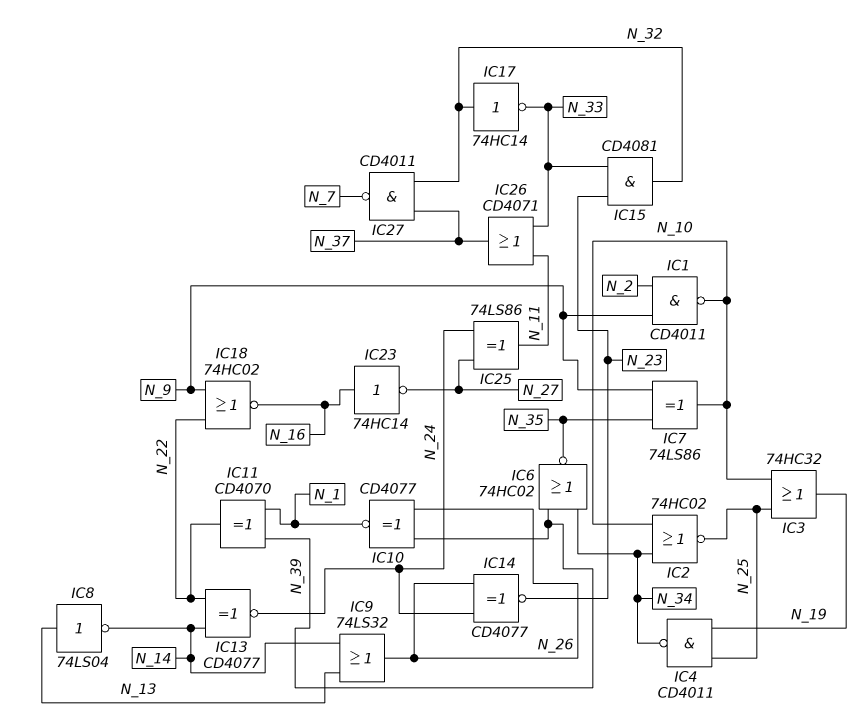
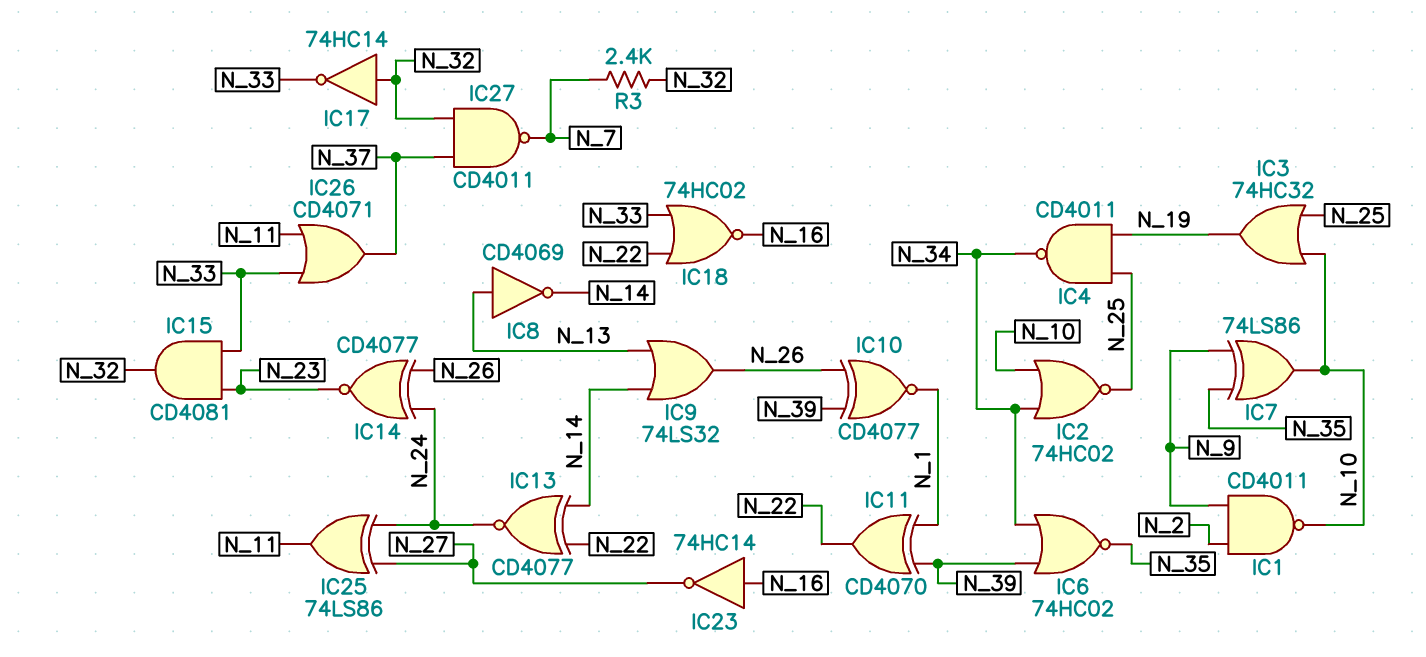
IC8: NOT 74LS04 (in N_13, out N_14) -> NOT CD4069 (in N_13, out N_14)
IC18: NOR 74HC02 (in N_9, in N_22, out N_16) -> NOR 74HC02 (in N_22, in N_33, out N_16)
R3: none -> 2.4k (N_7, N_32)

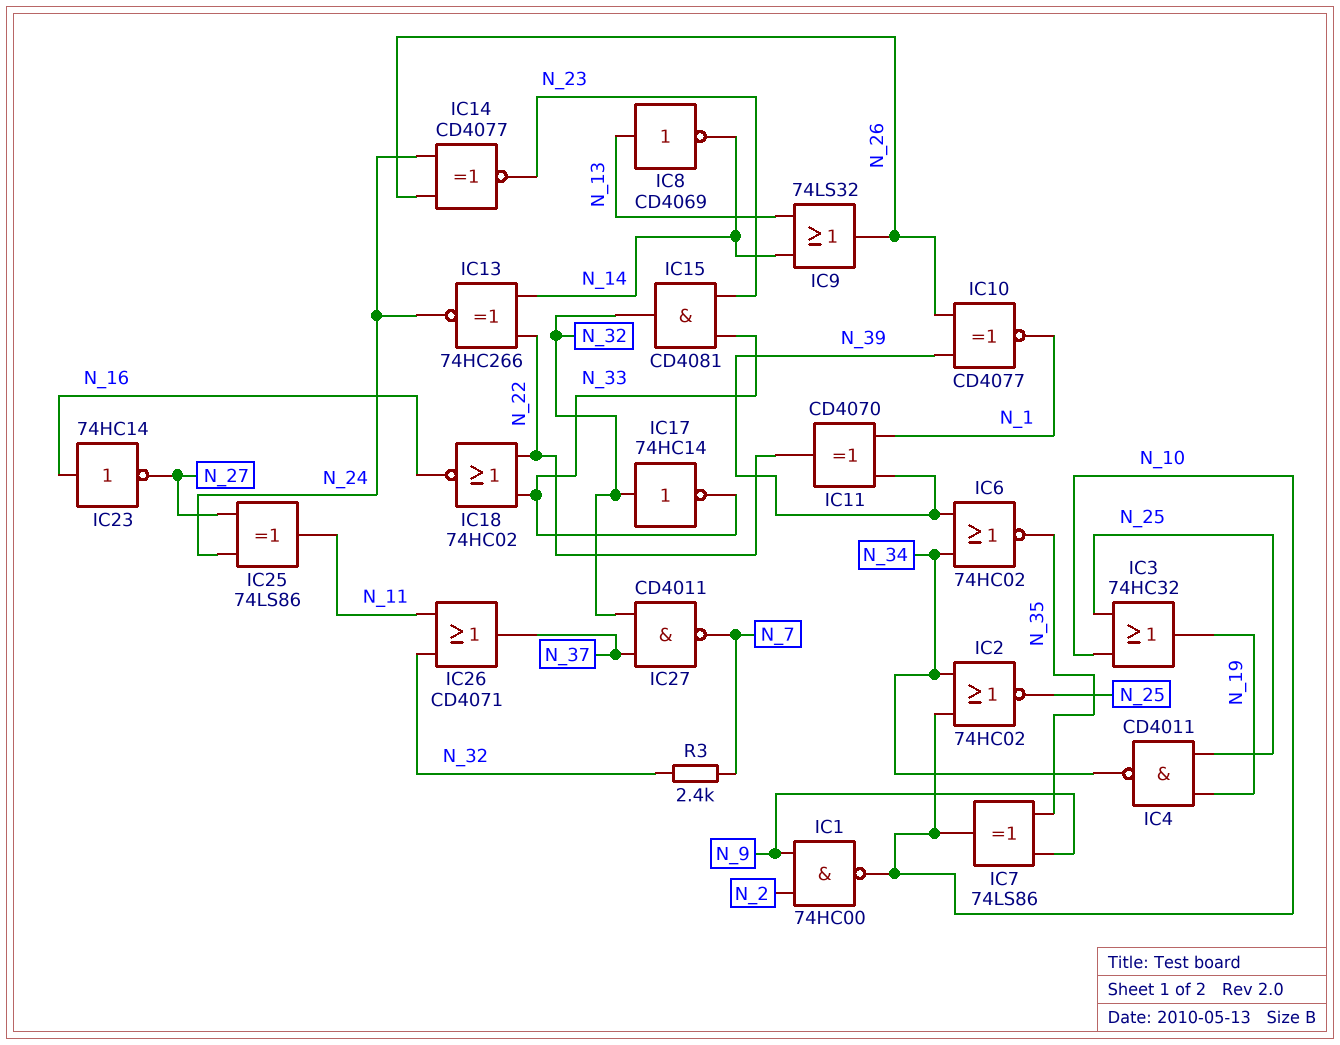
IC1: NAND CD4011 (in N_2, in N_9, out N_10) -> NAND 74HC00 (in N_2, in N_9, out N_10)
IC13: XNOR CD4077 (in N_14, in N_22, out N_24) -> XNOR 74HC266 (in N_14, in N_22, out N_24)
IC26: OR CD4071 (in N_11, in N_33, out N_37) -> OR CD4071 (in N_11, in N_32, out N_37)

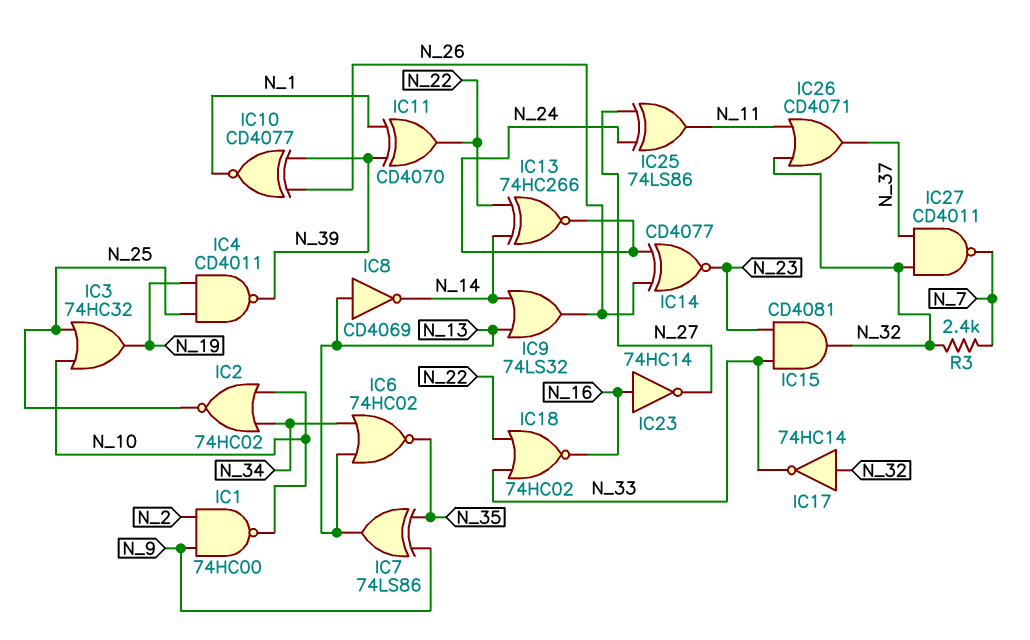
IC4: NAND CD4011 (in N_19, in N_25, out N_34) -> NAND CD4011 (in N_19, in N_25, out N_39)
IC6: NOR 74HC02 (in N_34, in N_39, out N_35) -> NOR 74HC02 (in N_13, in N_34, out N_35)
IC7: XOR 74LS86 (in N_9, in N_35, out N_10) -> XOR 74LS86 (in N_9, in N_35, out N_13)

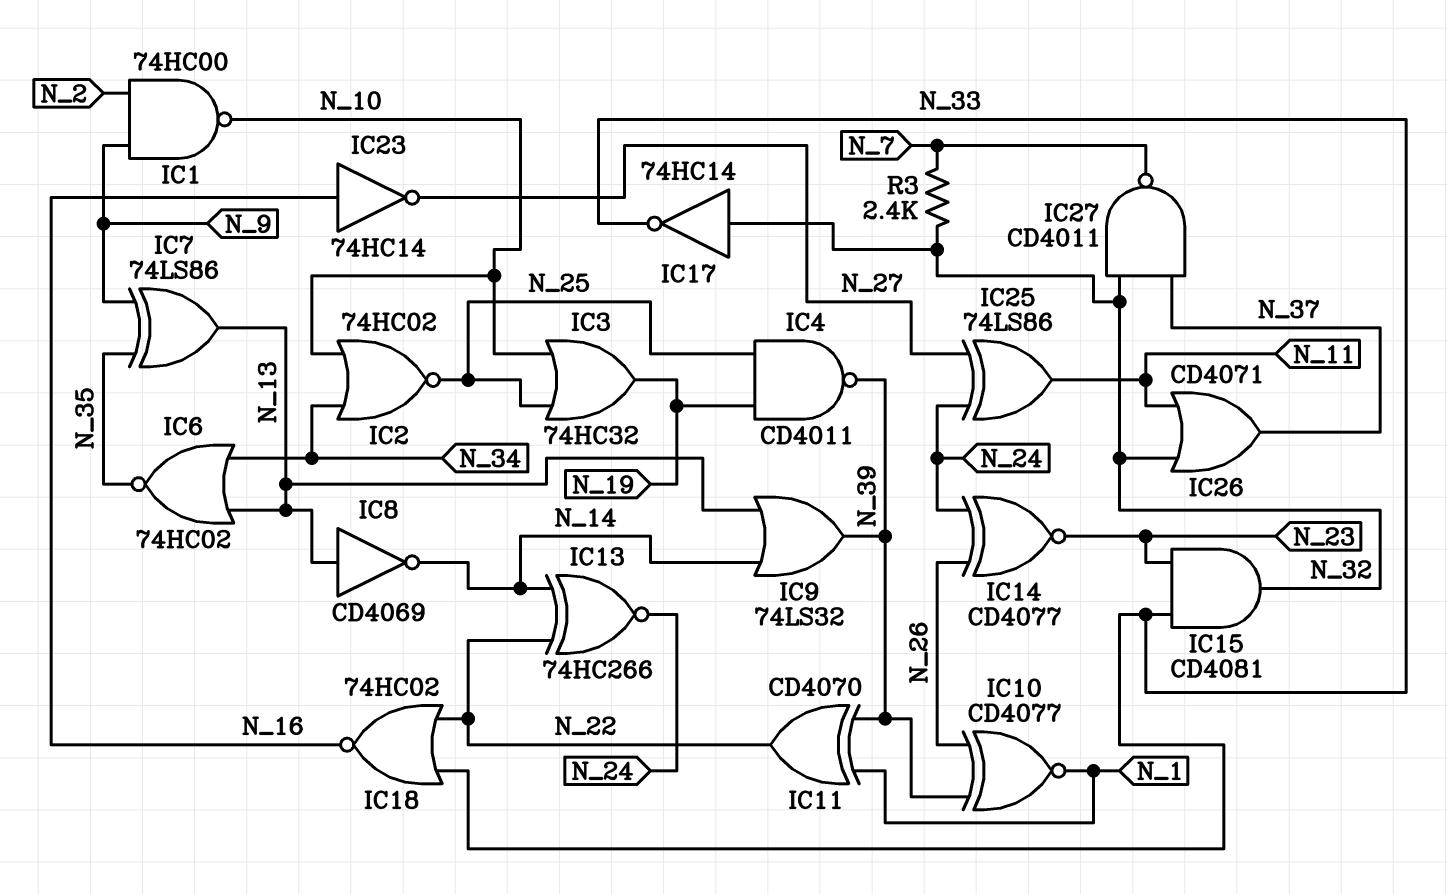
IC9: OR 74LS32 (in N_13, in N_14, out N_26) -> OR 74LS32 (in N_13, in N_14, out N_39)

